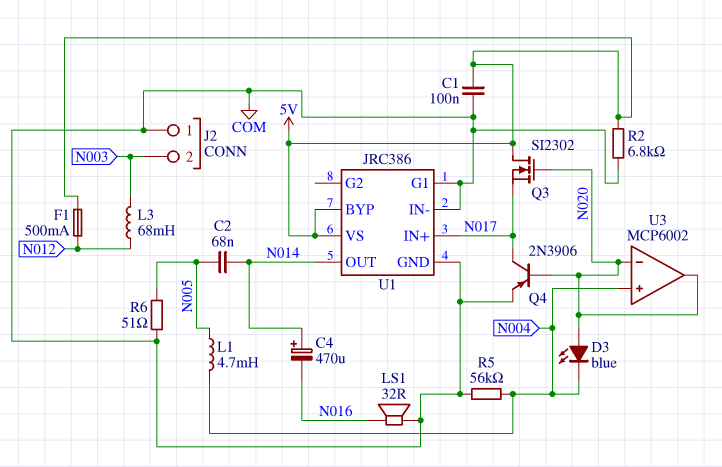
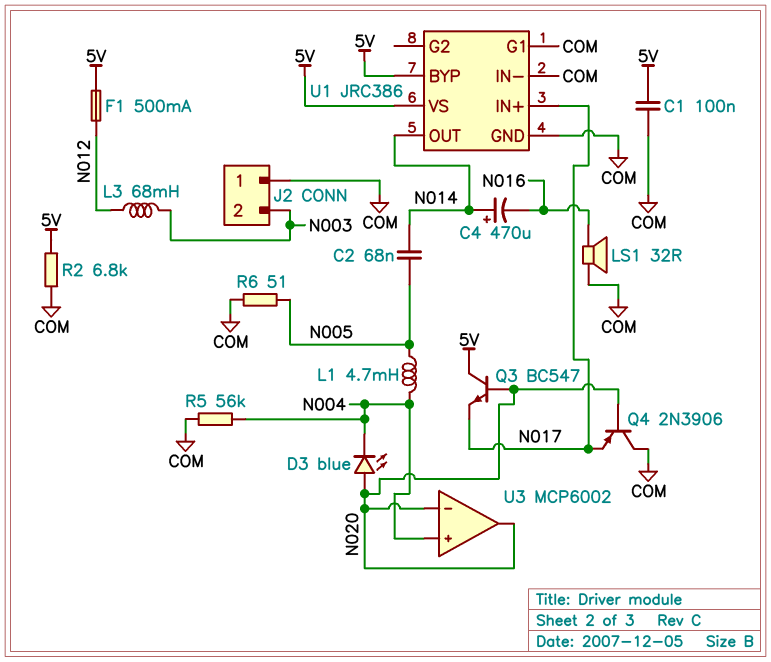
Q3: NMOS SI2302 (G N020, D 5V, S N017) -> NPN BC547 (B N020, C 5V, E N017)
Q4: PNP 2N3906 (B N020, C N017, E COM) -> PNP 2N3906 (B N020, C COM, E N017)

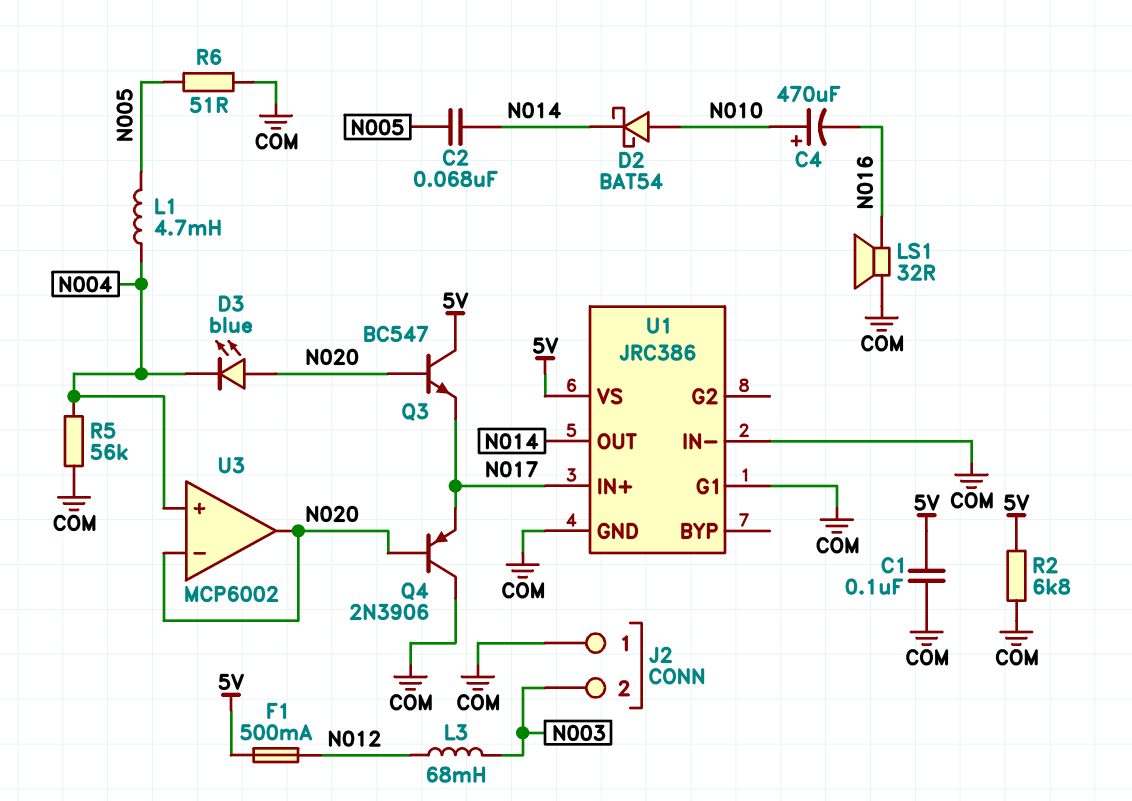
C4: 470uF (plus N014, minus N016) -> 470uF (plus N010, minus N016)
D2: none -> schottky BAT54 (A N010, K N014)
U1 pin BYP: 5V -> none

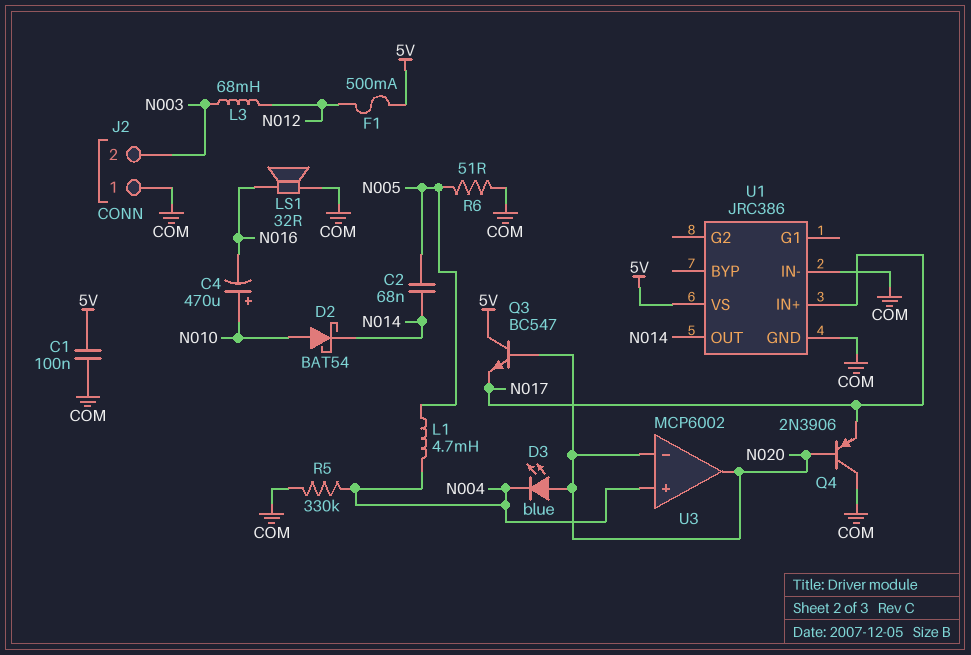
R2: 6.8k (5V, COM) -> none
R5: 56k (COM, N004) -> 330k (COM, N004)
U1 pin G1: COM -> none

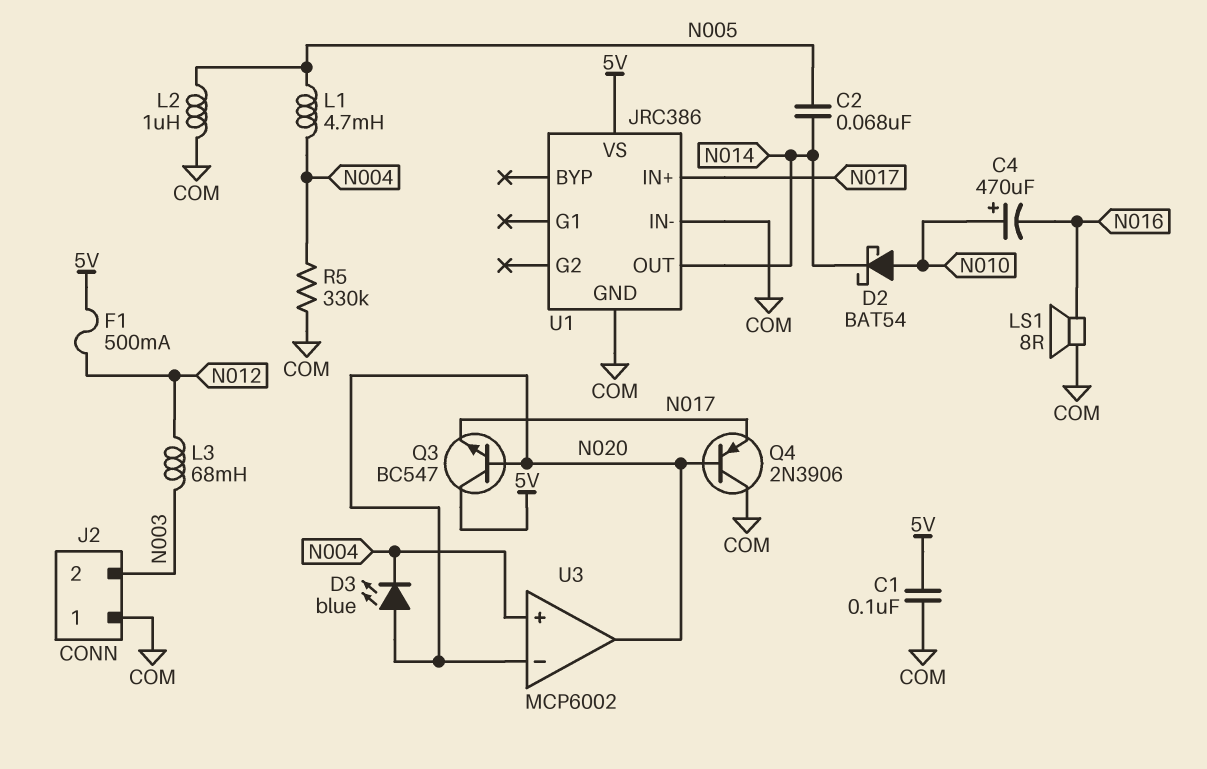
L2: none -> 1uH (COM, N005)
LS1: speaker 32R (COM, N016) -> speaker 8R (COM, N016)
R6: 51 (COM, N005) -> none

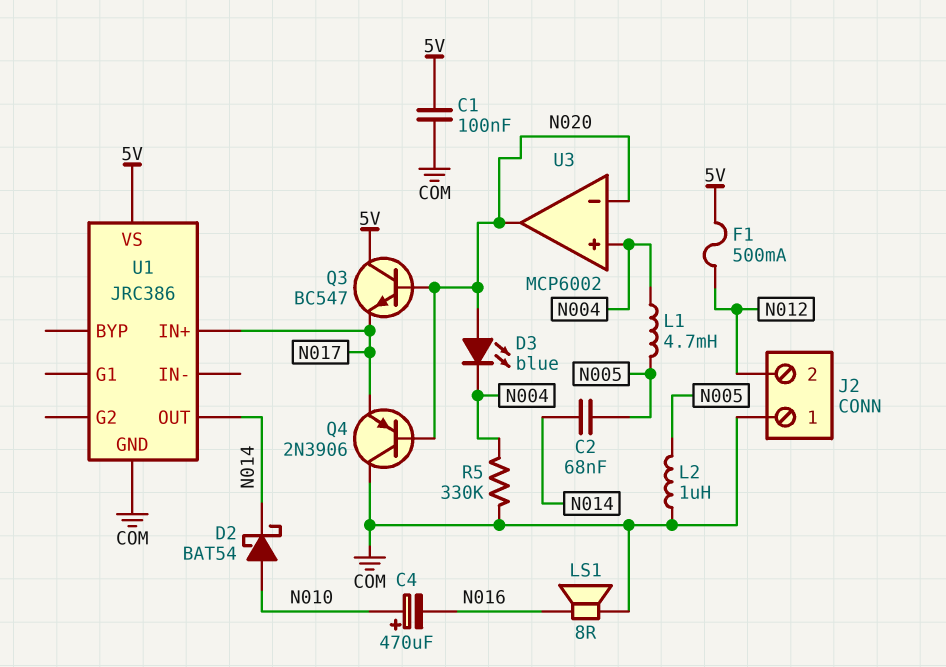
J2 pin 2: N003 -> N012
L3: 68mH (N003, N012) -> none
U1 pin IN-: COM -> none

